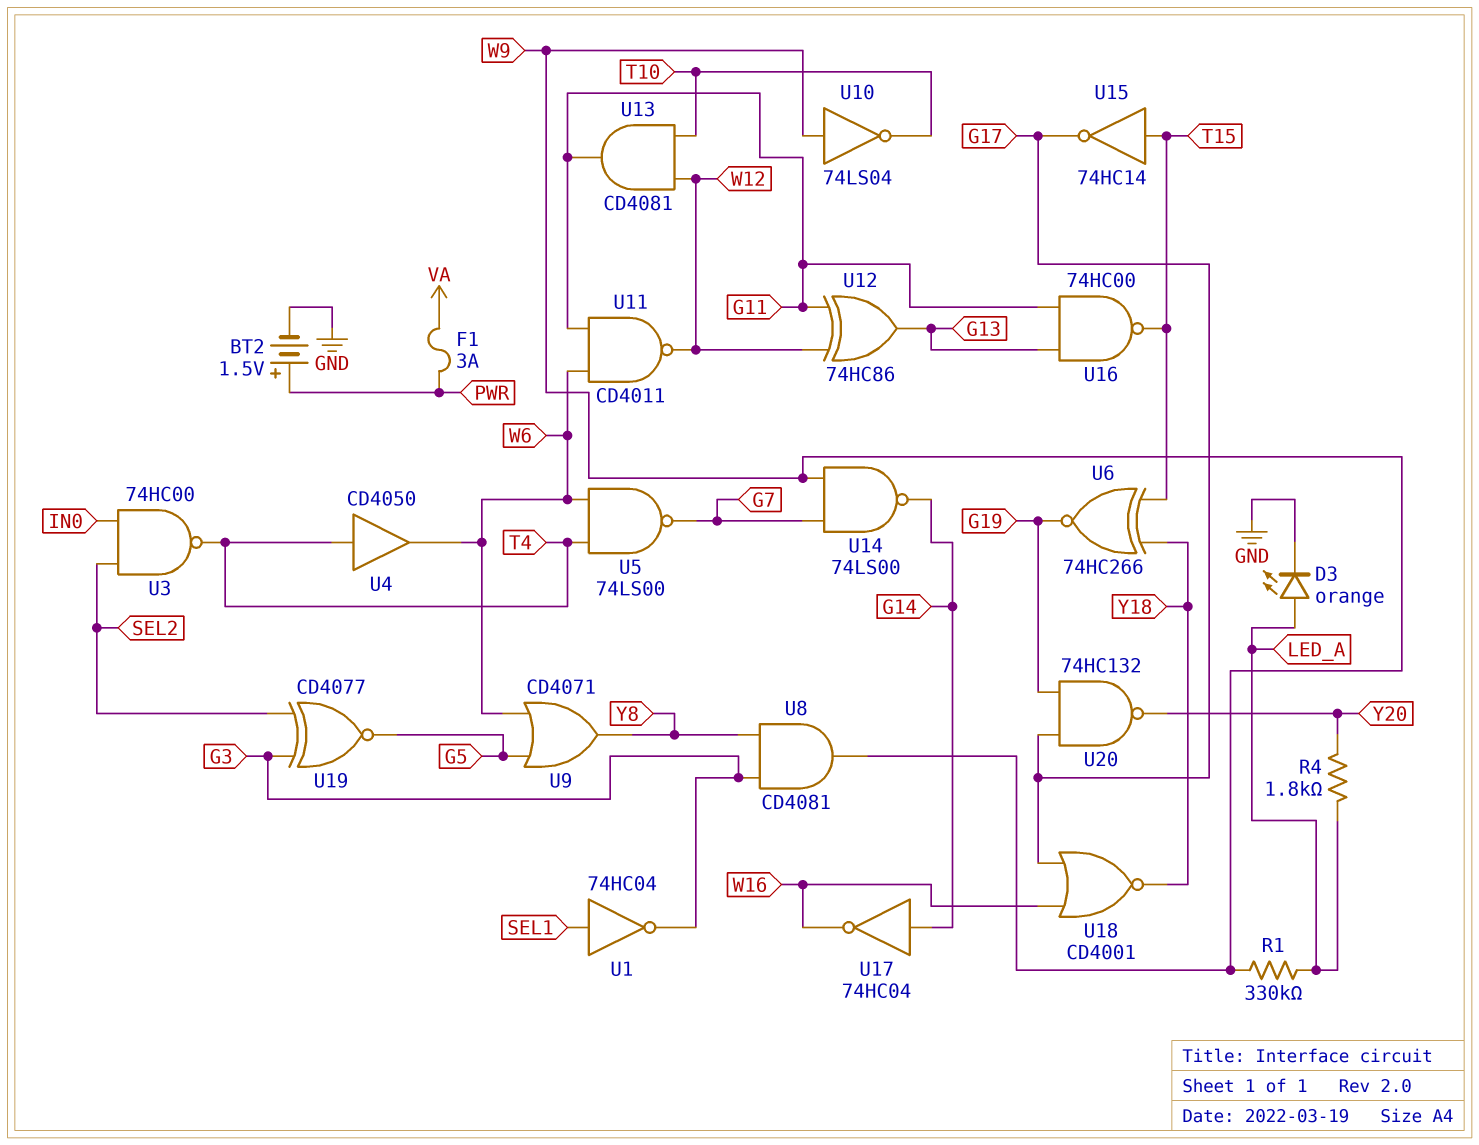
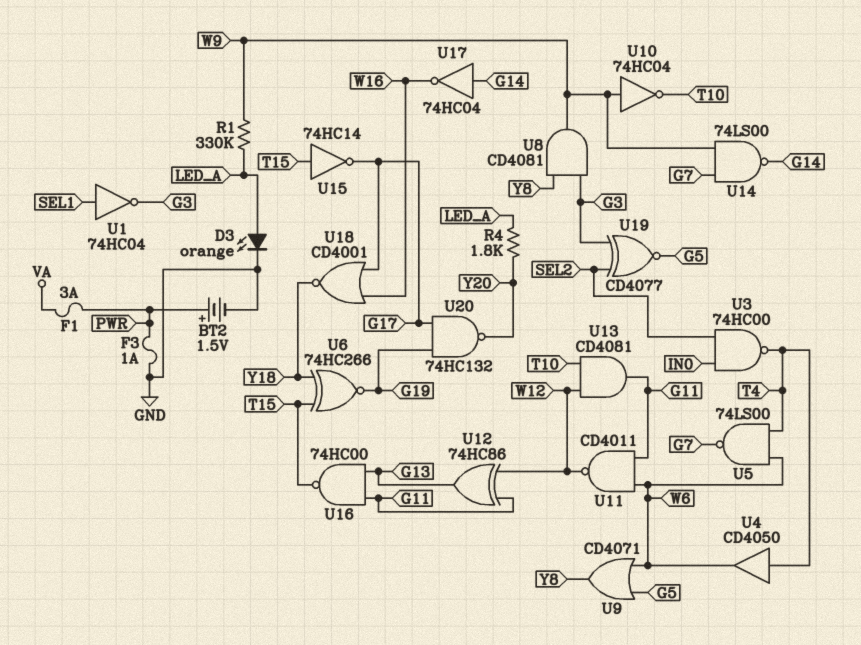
F3: none -> 1A (GND, PWR)
U10: NOT 74LS04 (in W9, out T10) -> NOT 74HC04 (in W9, out T10)

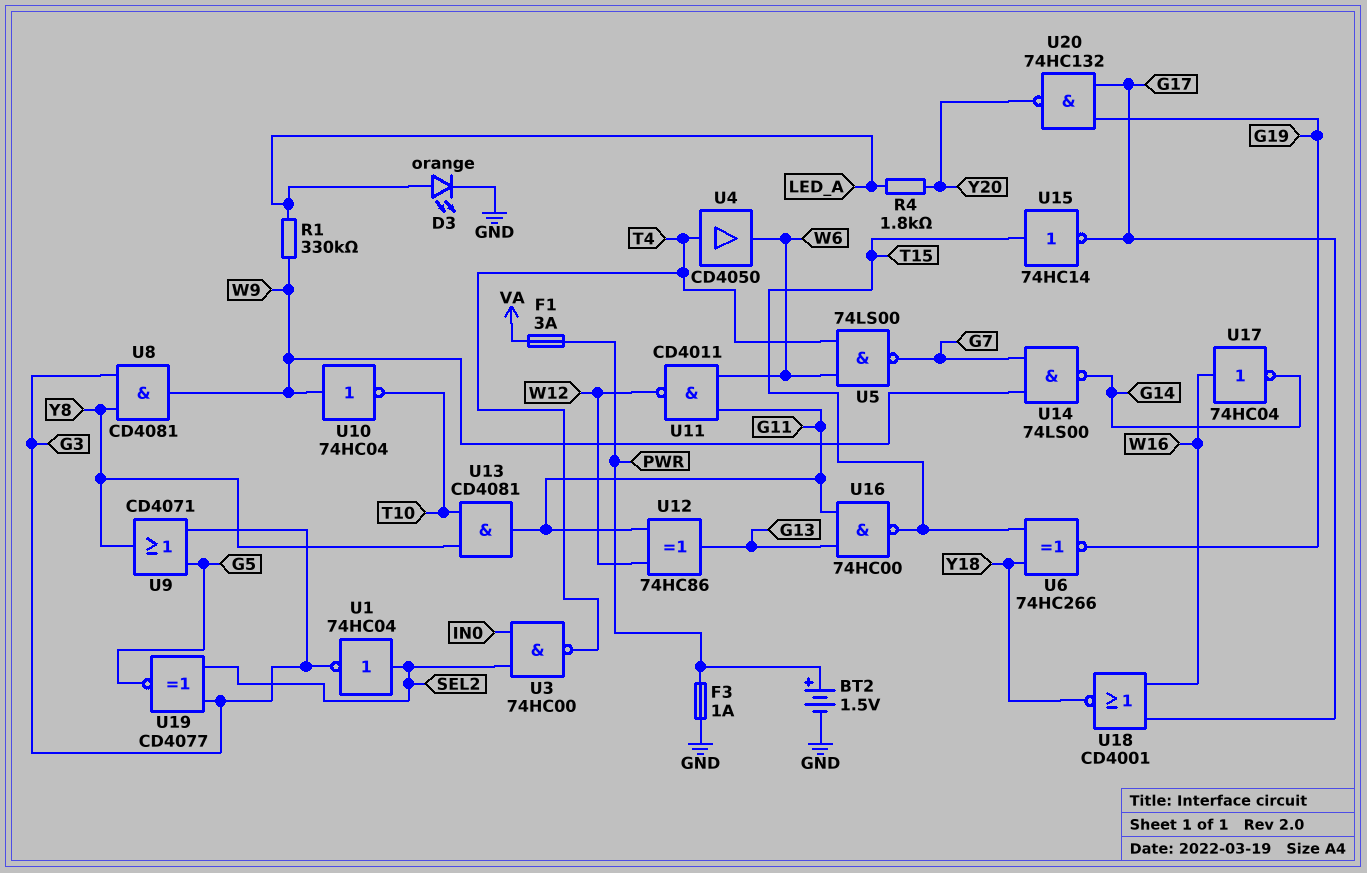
U1: NOT 74HC04 (in SEL1, out G3) -> NOT 74HC04 (in SEL2, out G3)
U9: OR CD4071 (in G5, in W6, out Y8) -> OR CD4071 (in G3, in G5, out Y8)
U13: AND CD4081 (in T10, in W12, out G11) -> AND CD4081 (in T10, in Y8, out G11)
U17: NOT 74HC04 (in G14, out W16) -> NOT 74HC04 (in W16, out G14)

